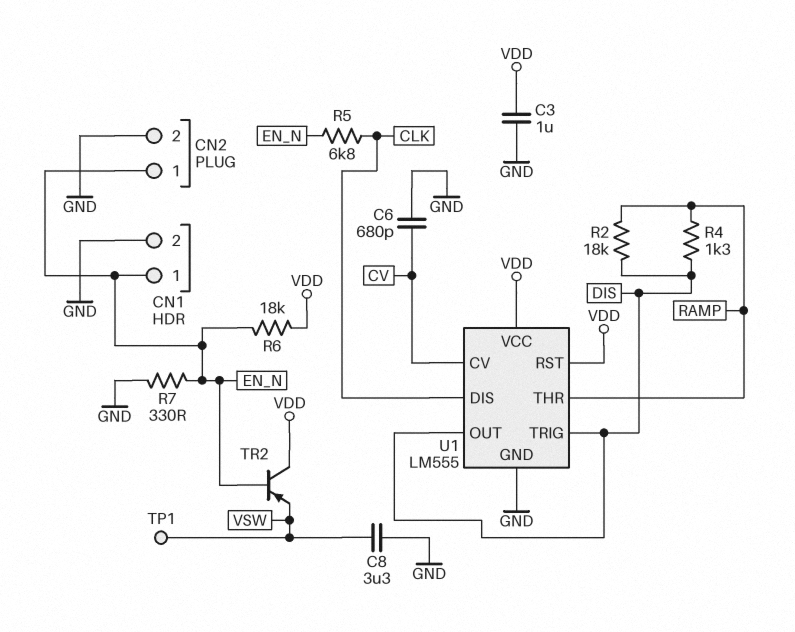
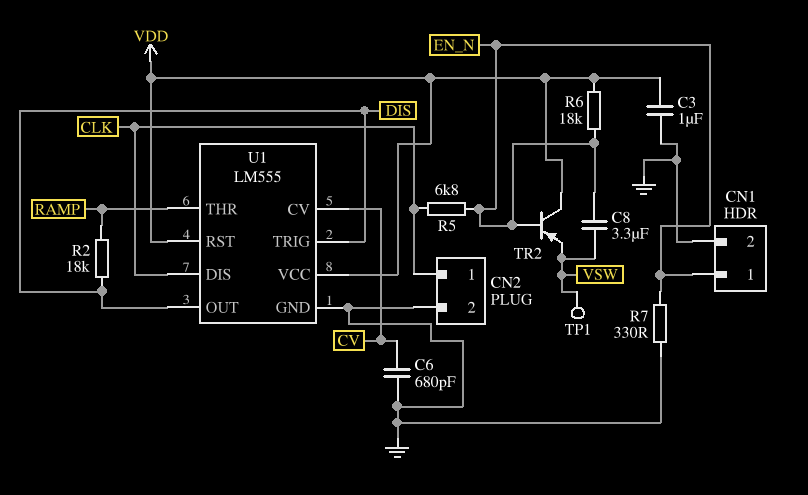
C8: 3.3uF (GND, VSW) -> 3.3uF (EN_N, VSW)
CN2 pin 1: EN_N -> CLK
R4: 1.3k (DIS, RAMP) -> none

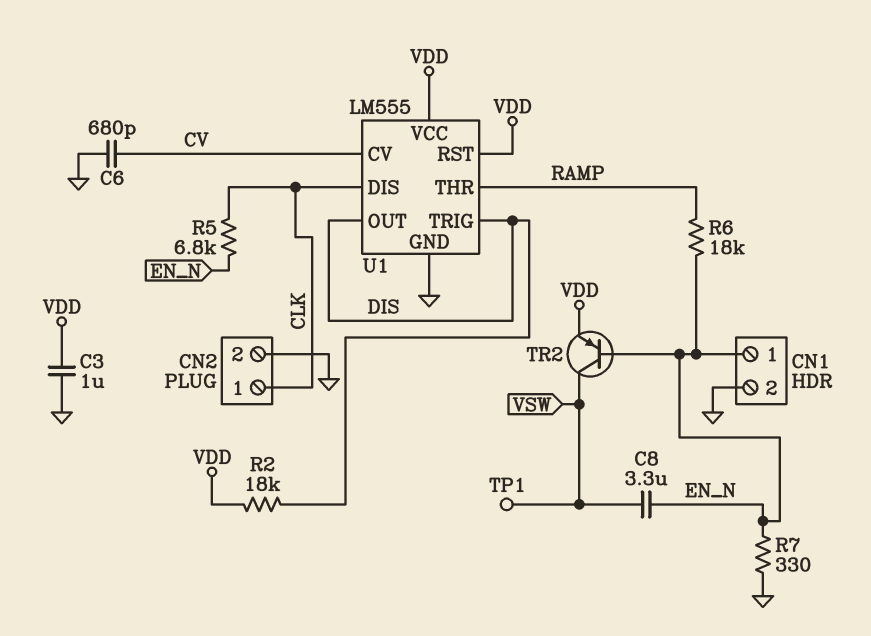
R2: 18k (DIS, RAMP) -> 18k (DIS, VDD)
R6: 18k (EN_N, VDD) -> 18k (EN_N, RAMP)
TR2: PNP (B EN_N, C VDD, E VSW) -> PNP (B EN_N, C VSW, E VDD)

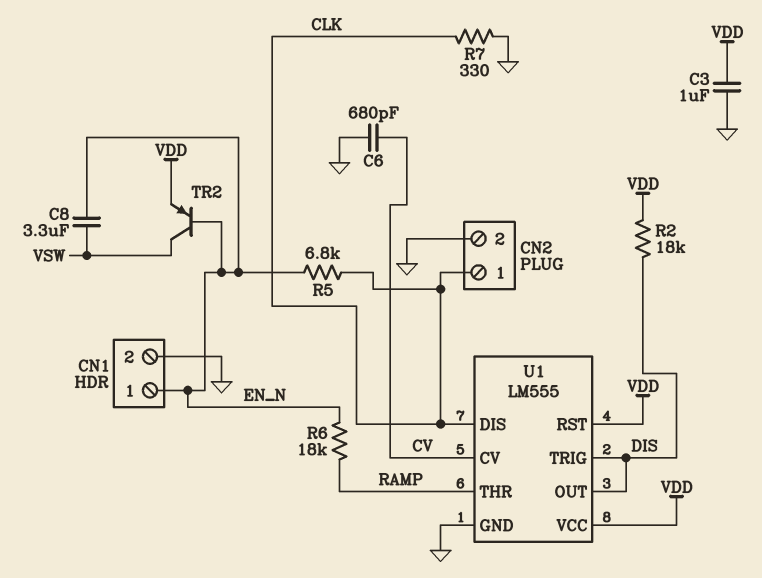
R7: 330 (EN_N, GND) -> 330 (CLK, GND)
TP1: test point (VSW) -> none

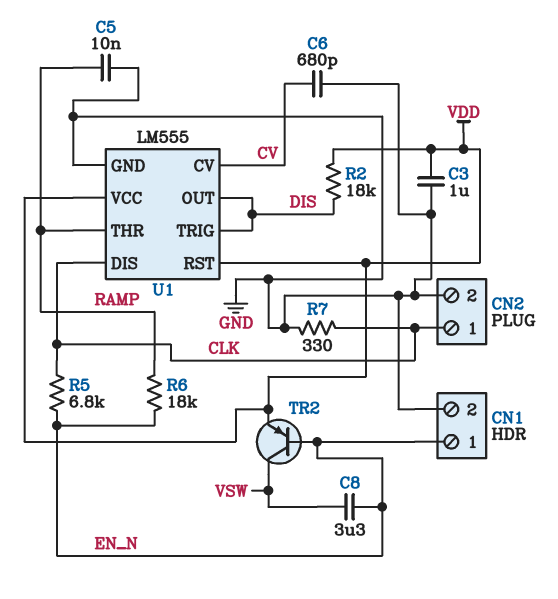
C5: none -> 10nF (GND, RAMP)

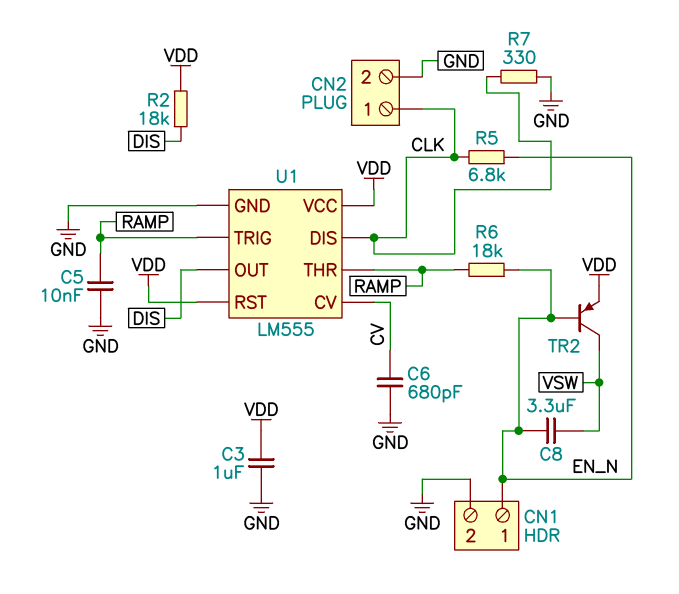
U1 pin TRIG: DIS -> RAMP

